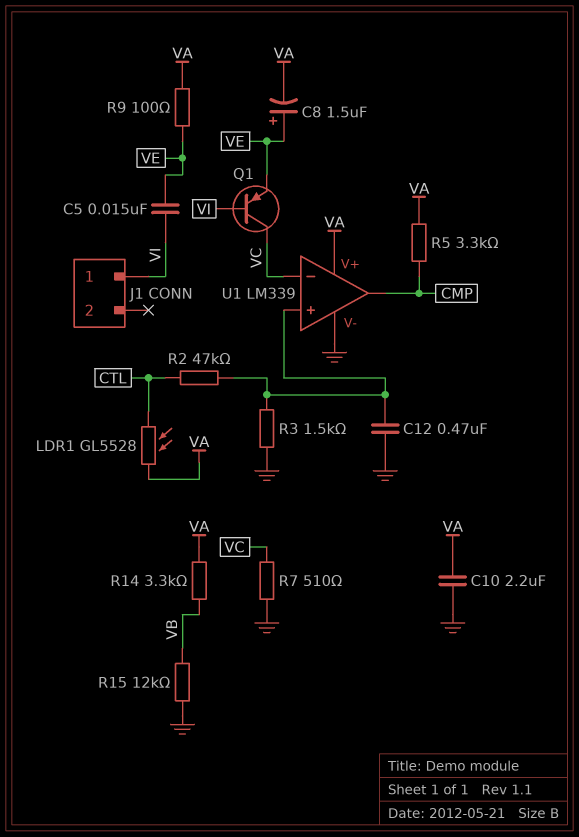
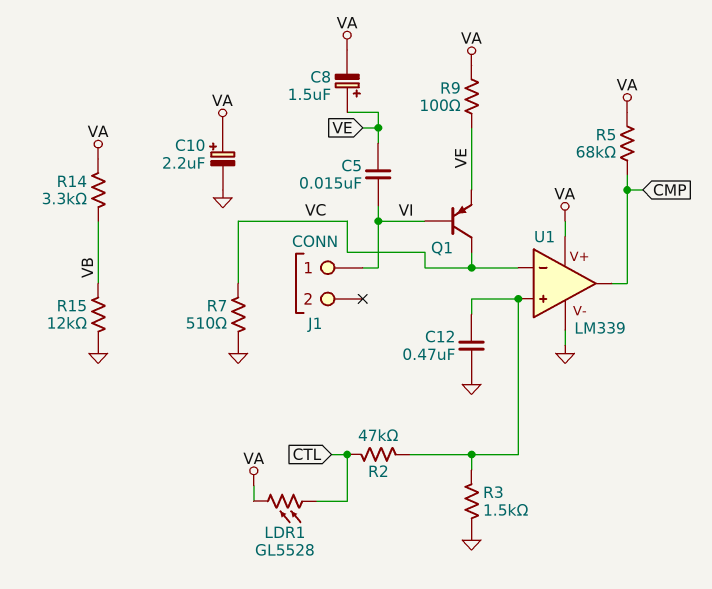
C10: 2.2uF (GND, VA) -> 2.2uF (plus VA, minus GND)
R5: 3.3k (CMP, VA) -> 68k (CMP, VA)

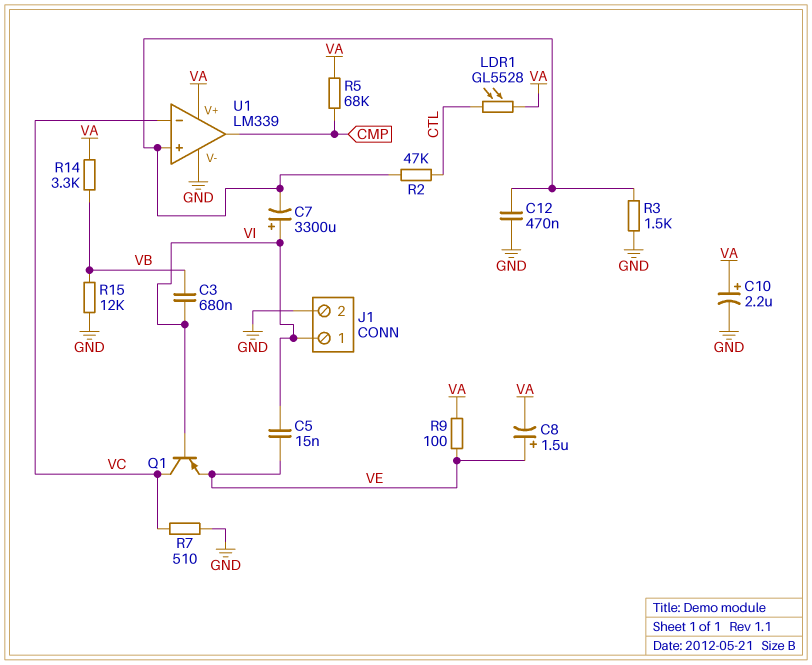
C3: none -> 680nF (VB, VI)
C7: none -> 3300uF (plus VI, minus U1/in+)
J1 pin 2: none -> GND

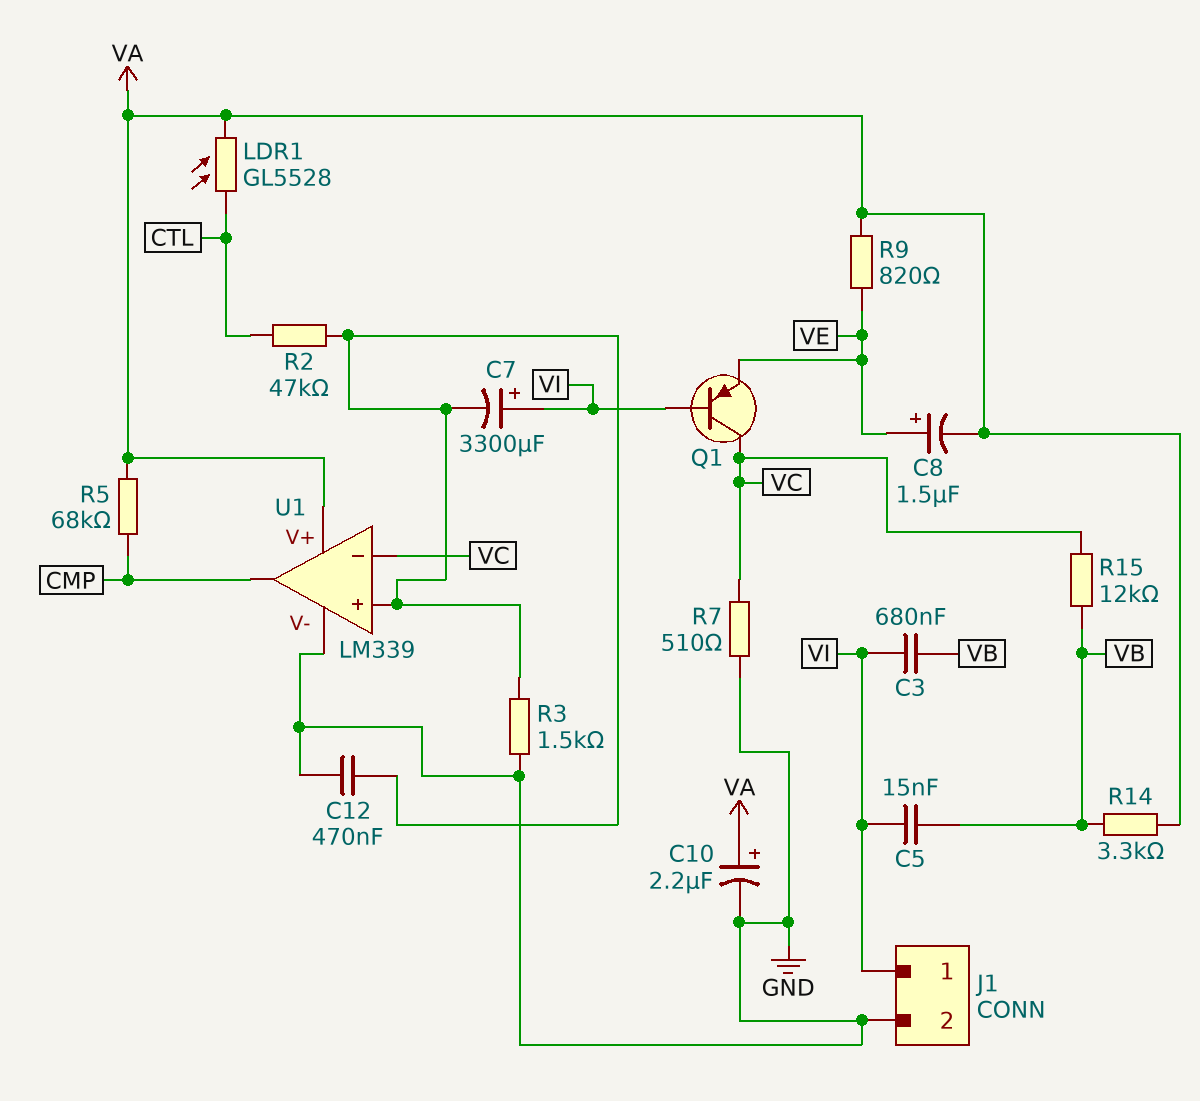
C5: 15nF (VE, VI) -> 15nF (VB, VI)
R9: 100 (VA, VE) -> 820 (VA, VE)
R15: 12k (GND, VB) -> 12k (VB, VC)

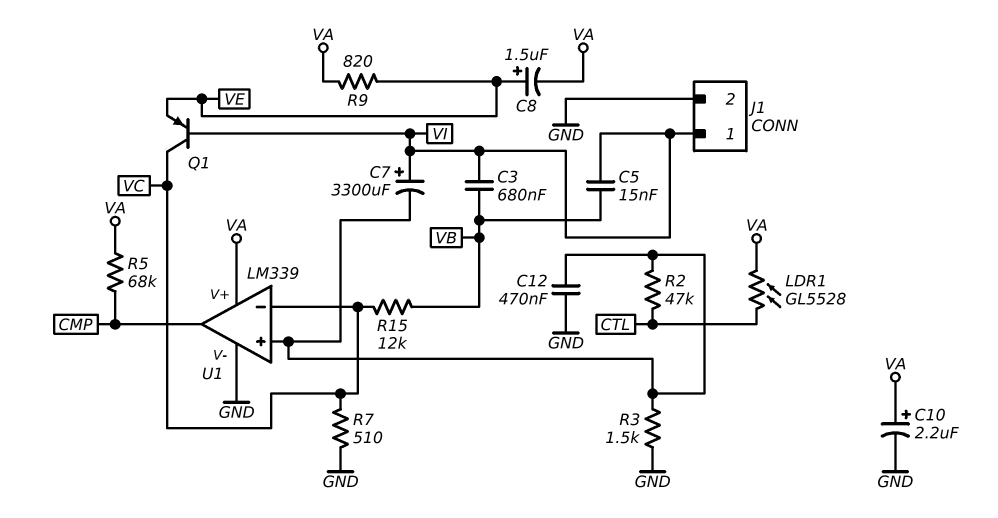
R14: 3.3k (VA, VB) -> none

